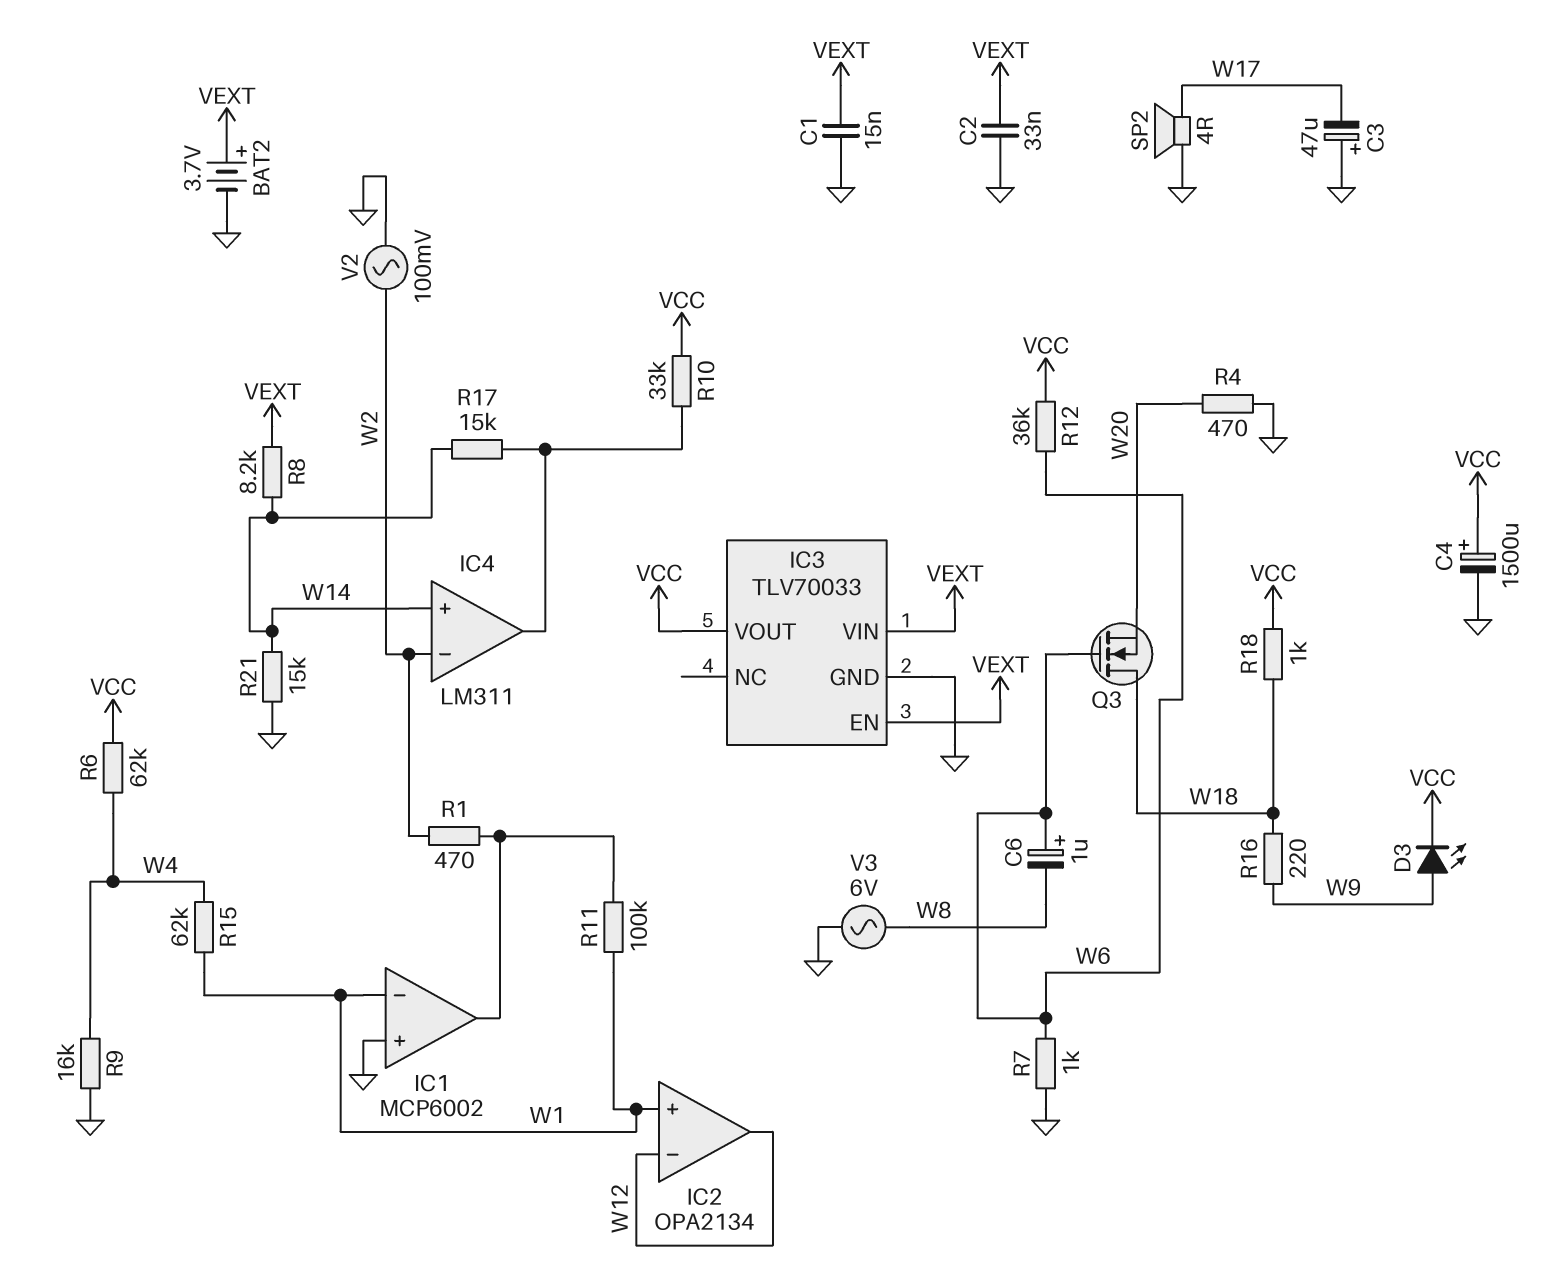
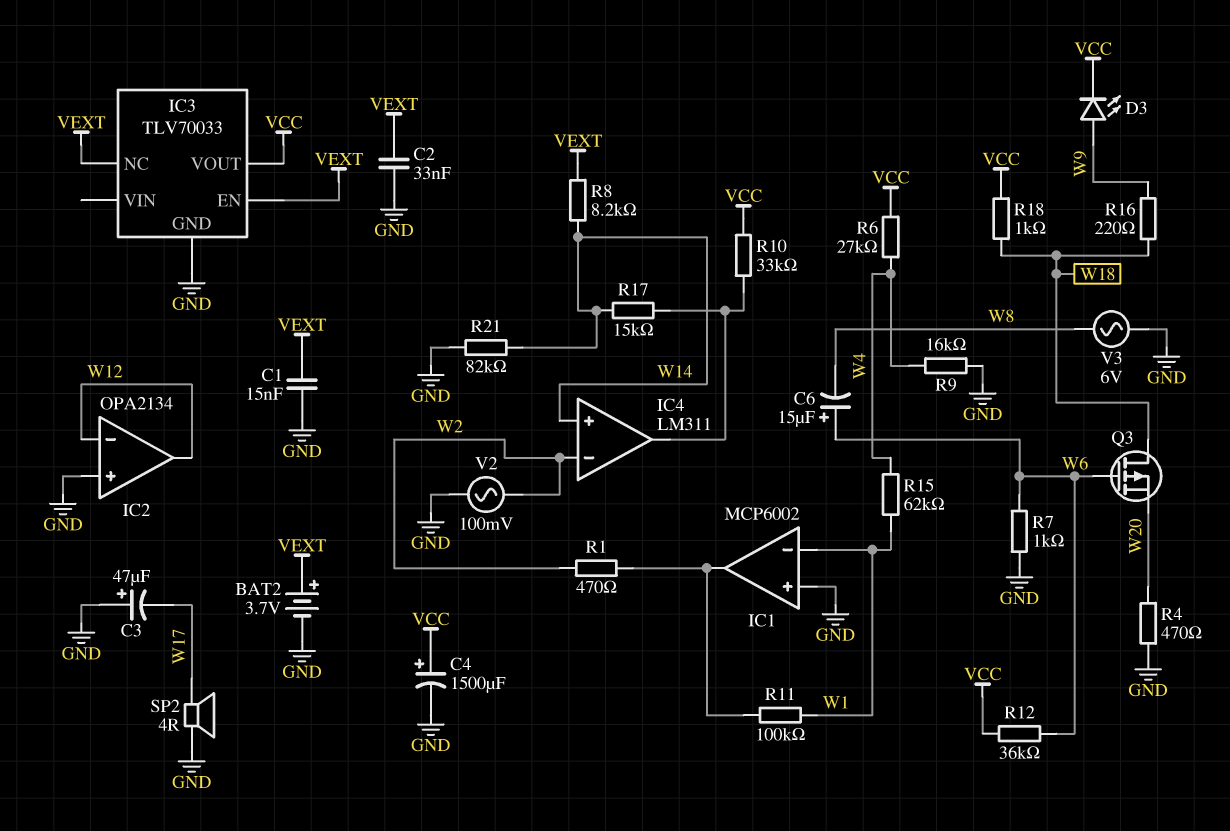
C6: 1uF (plus W6, minus W8) -> 15uF (plus W6, minus W8)
IC2 pin in+: W1 -> GND
IC3 pin NC: none -> VEXT
IC3 pin VIN: VEXT -> none
Q3: NMOS (G W6, D W18, S W20) -> PMOS (G W6, D W18, S W20)
R6: 62k (VCC, W4) -> 27k (VCC, W4)
R21: 15k (GND, W14) -> 82k (GND, W14)

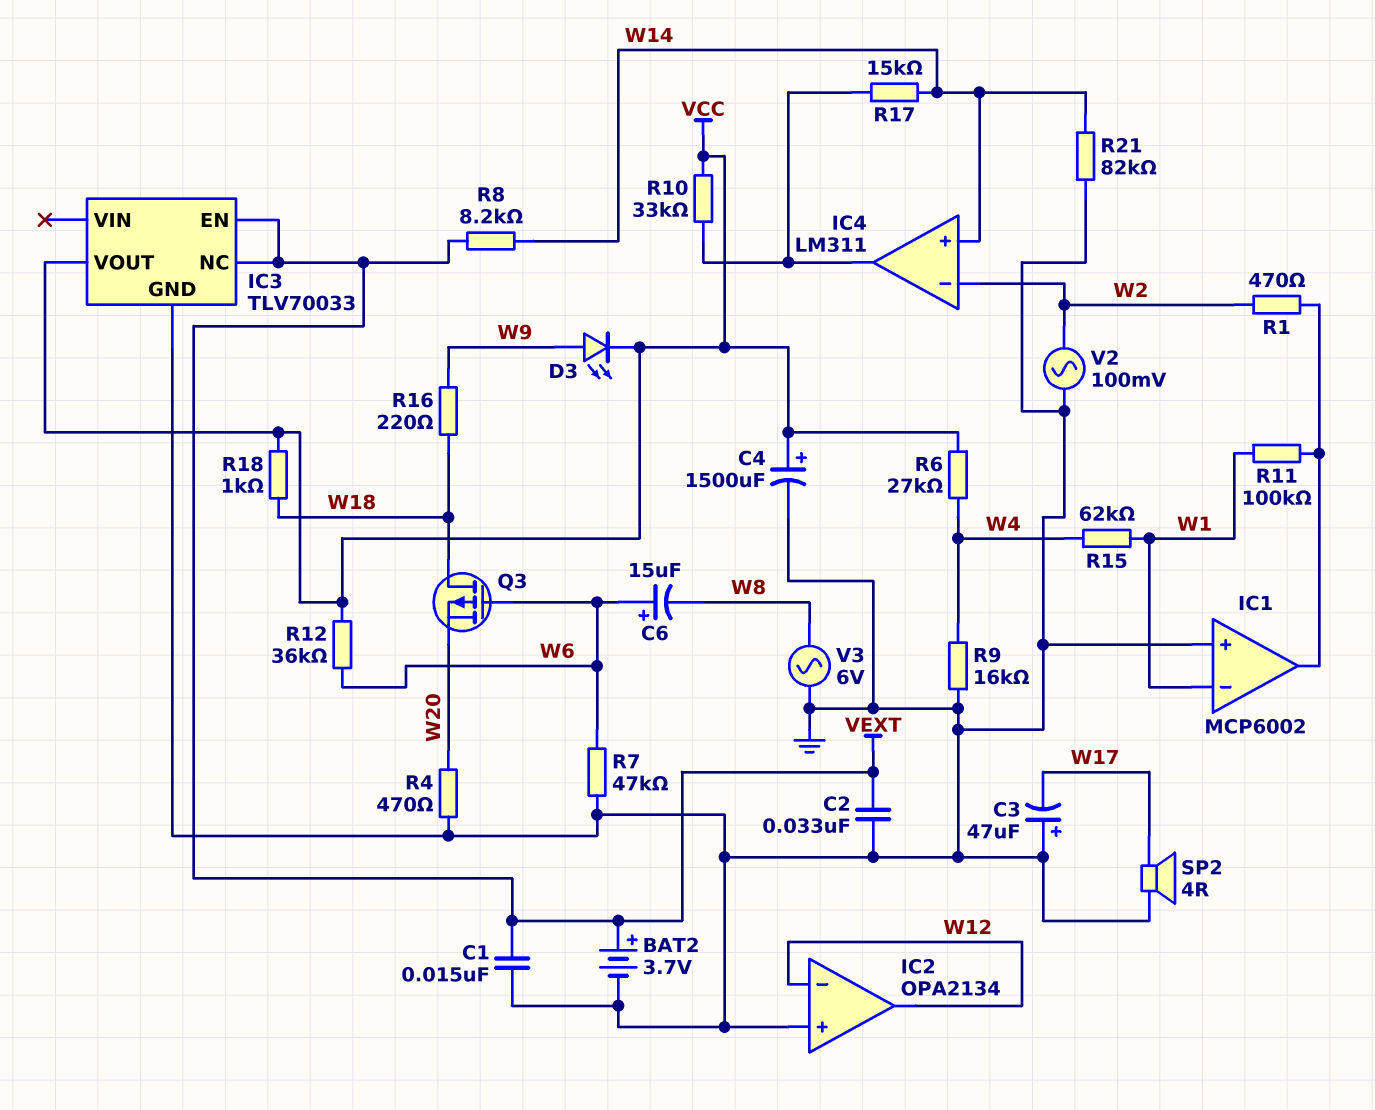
R7: 1k (GND, W6) -> 47k (GND, W6)

